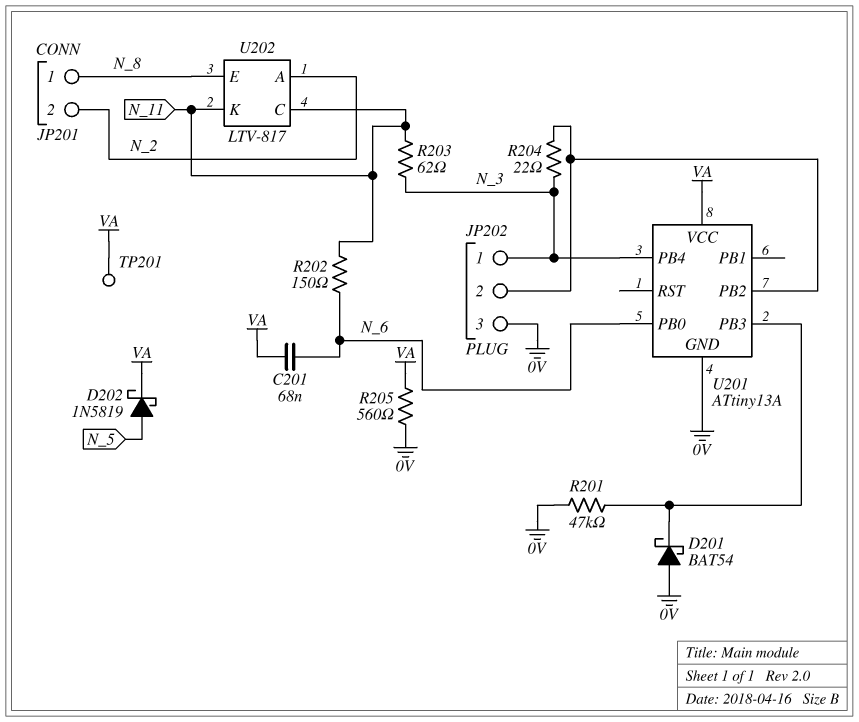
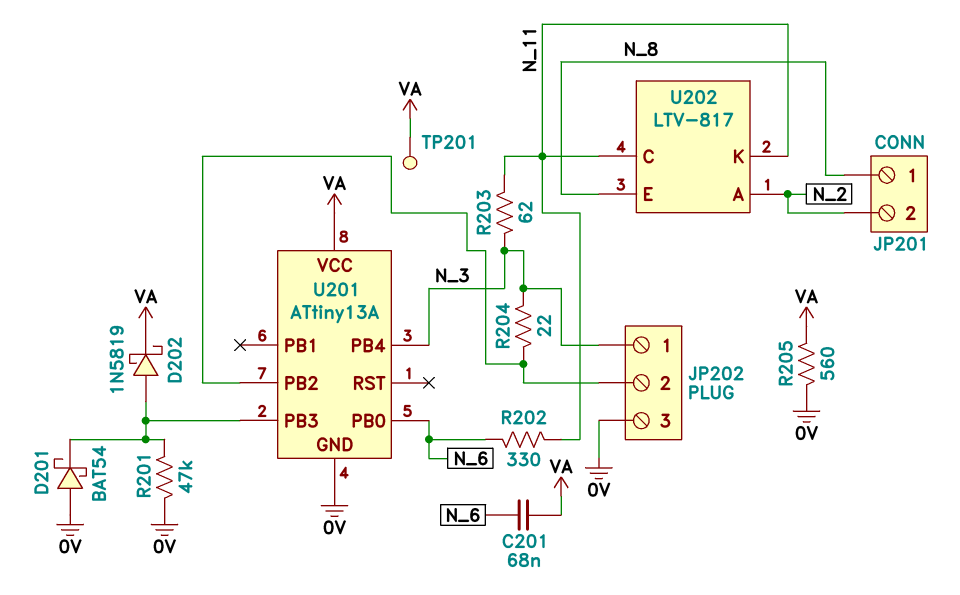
D202: schottky 1N5819 (A N_5, K VA) -> schottky 1N5819 (A U201/PB3, K VA)
R202: 150 (N_6, N_11) -> 330 (N_6, N_11)

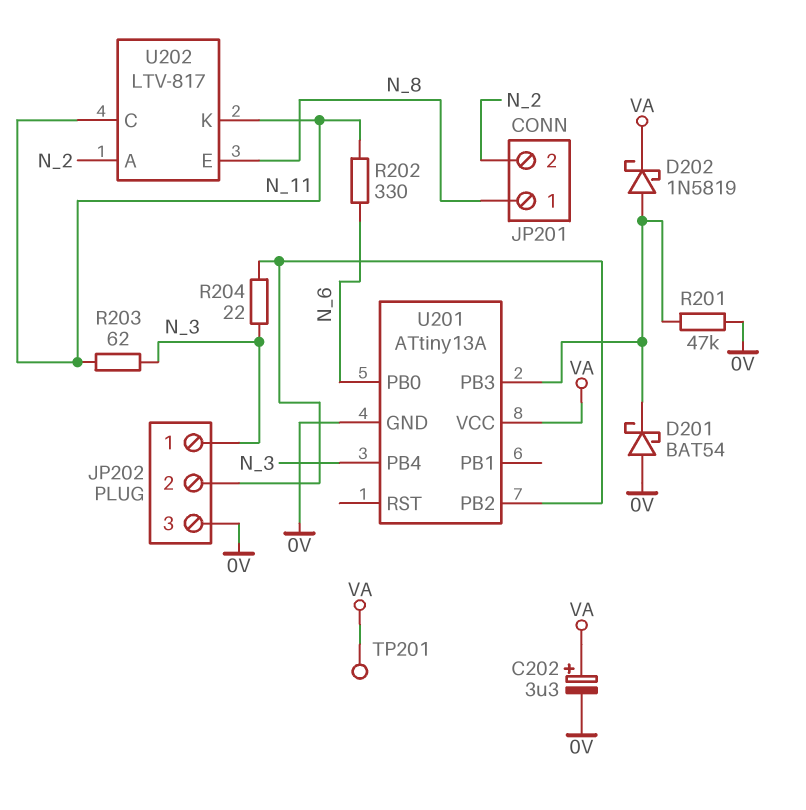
C201: 68nF (N_6, VA) -> none
C202: none -> 3.3uF (plus VA, minus 0V)
R205: 560 (0V, VA) -> none

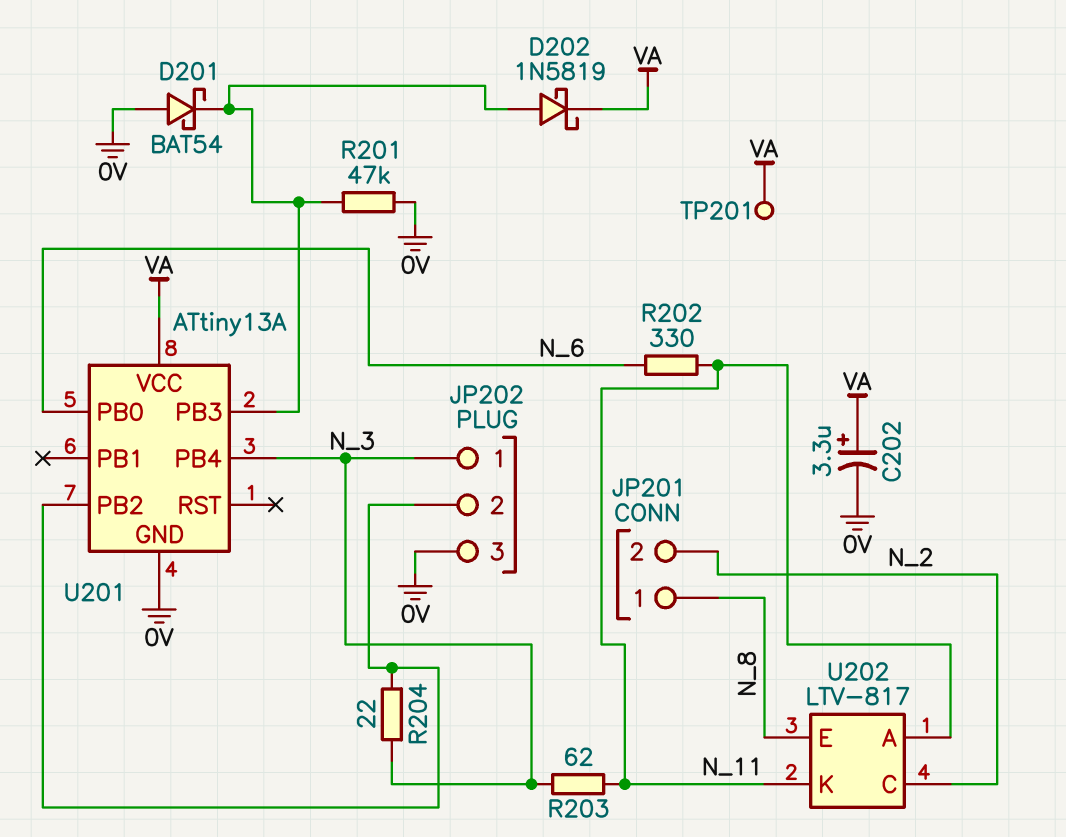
U202 pin A: N_2 -> N_11
U202 pin C: N_11 -> N_2

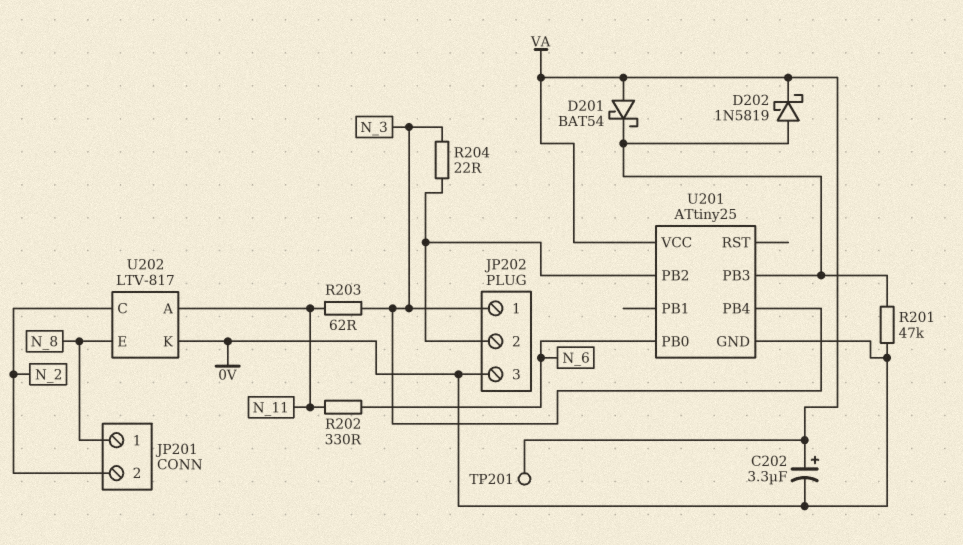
D201: schottky BAT54 (A 0V, K U201/PB3) -> schottky BAT54 (A VA, K U201/PB3)
U201: ATtiny13A -> ATtiny25
U202 pin K: N_11 -> 0V

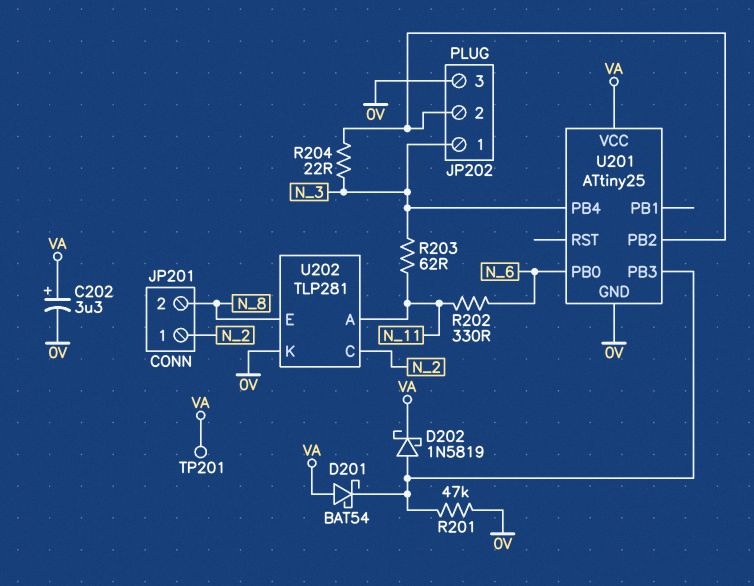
JP201 pin 1: N_8 -> N_2
JP201 pin 2: N_2 -> N_8
U202: LTV-817 -> TLP281

